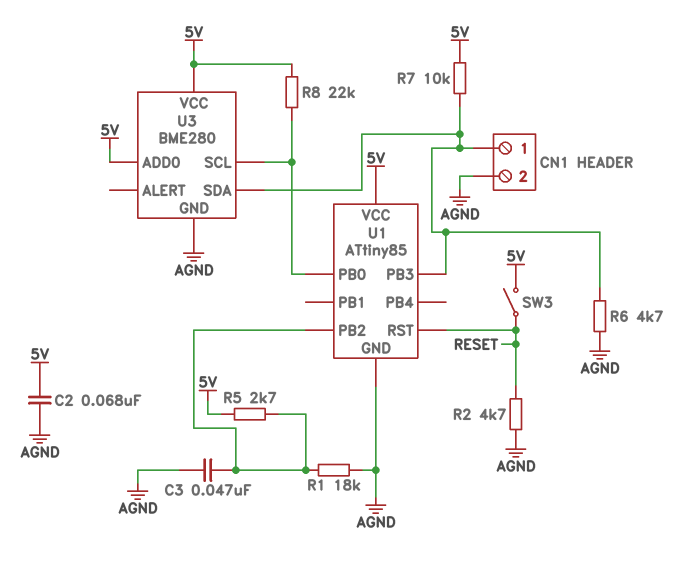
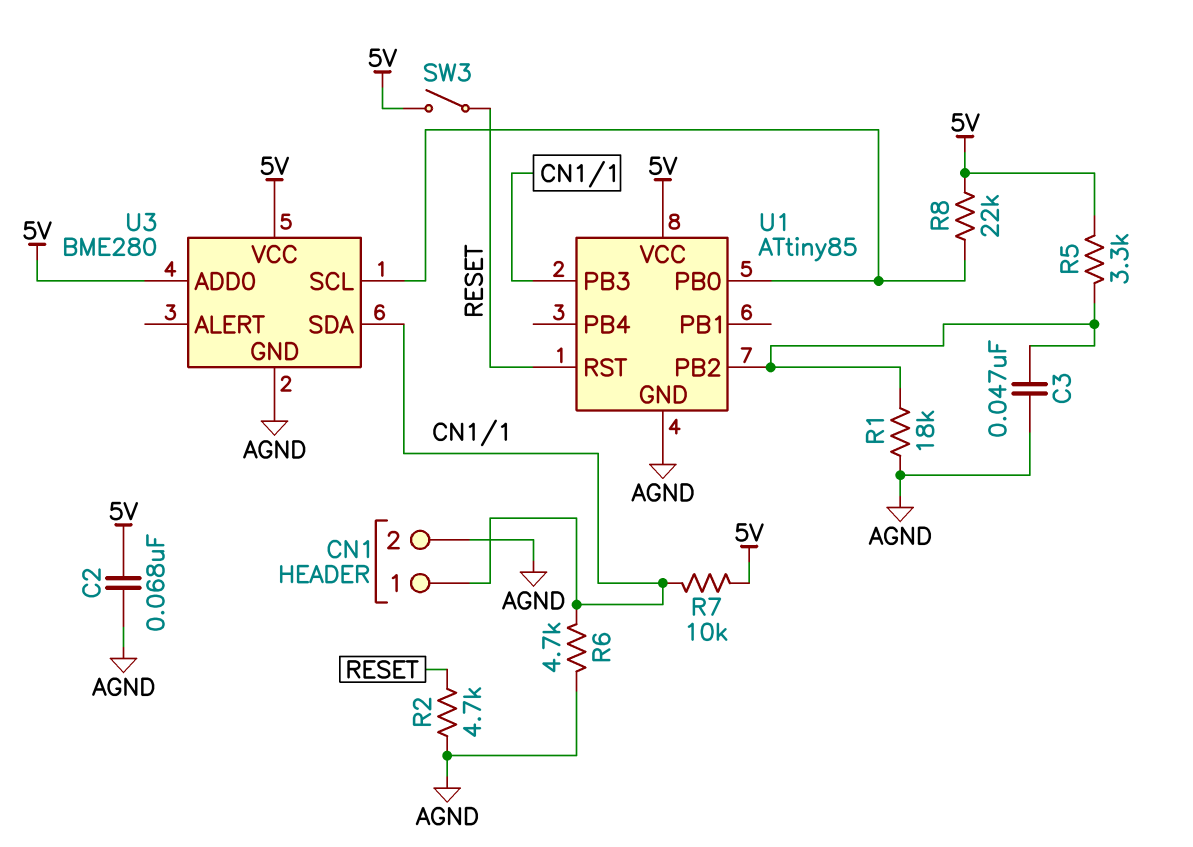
R5: 2.7k (5V, U1/PB2) -> 3.3k (5V, U1/PB2)

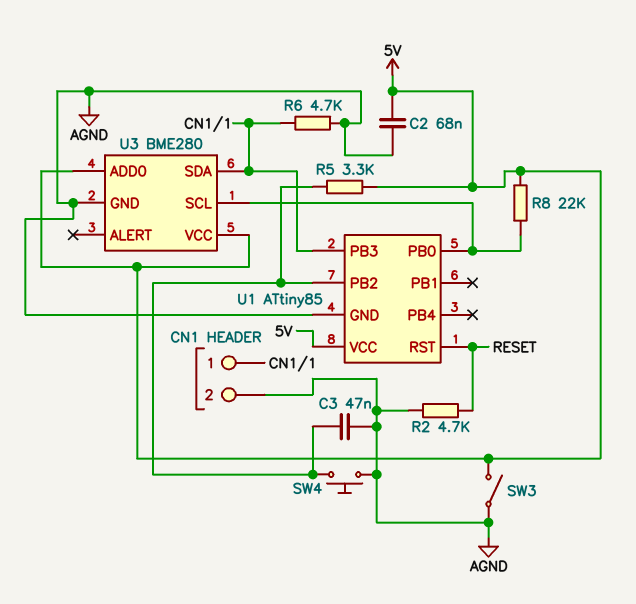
R1: 18k (AGND, U1/PB2) -> none
R7: 10k (5V, CN1/1) -> none
SW3: switch (5V, RESET) -> switch (5V, AGND)
SW4: none -> button (AGND, U1/PB2)

